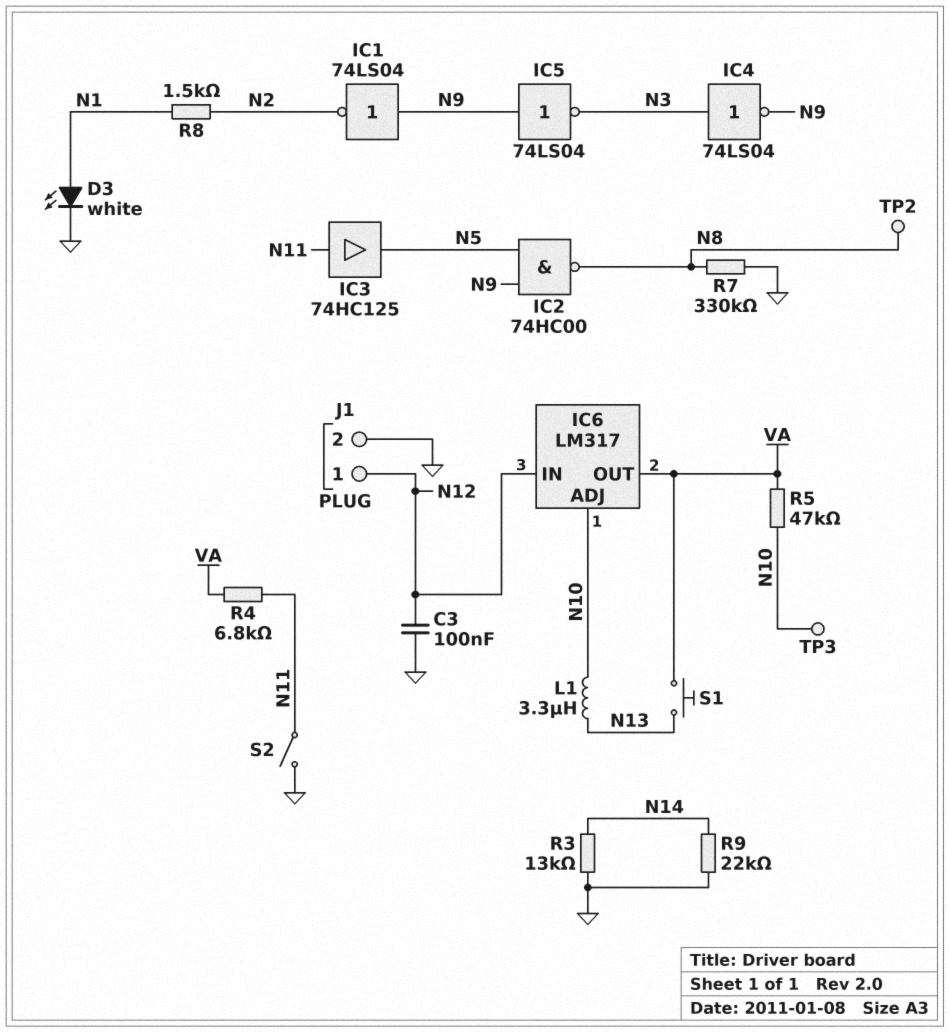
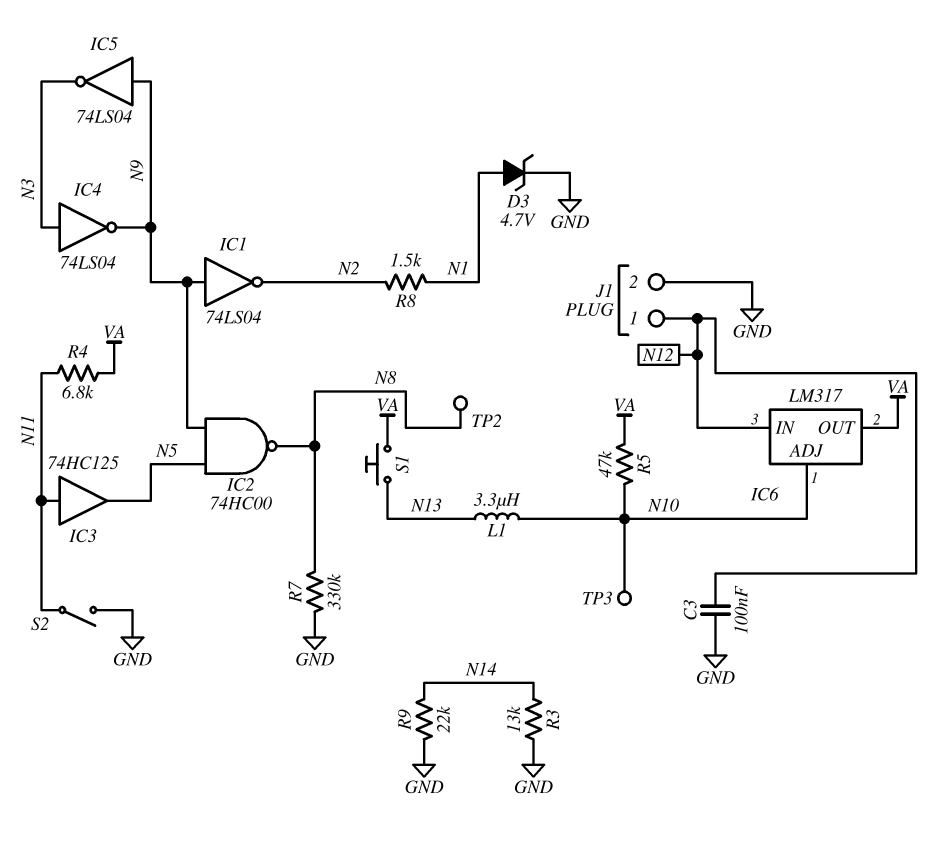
D3: LED white (A N1, K GND) -> zener 4.7V (A N1, K GND)

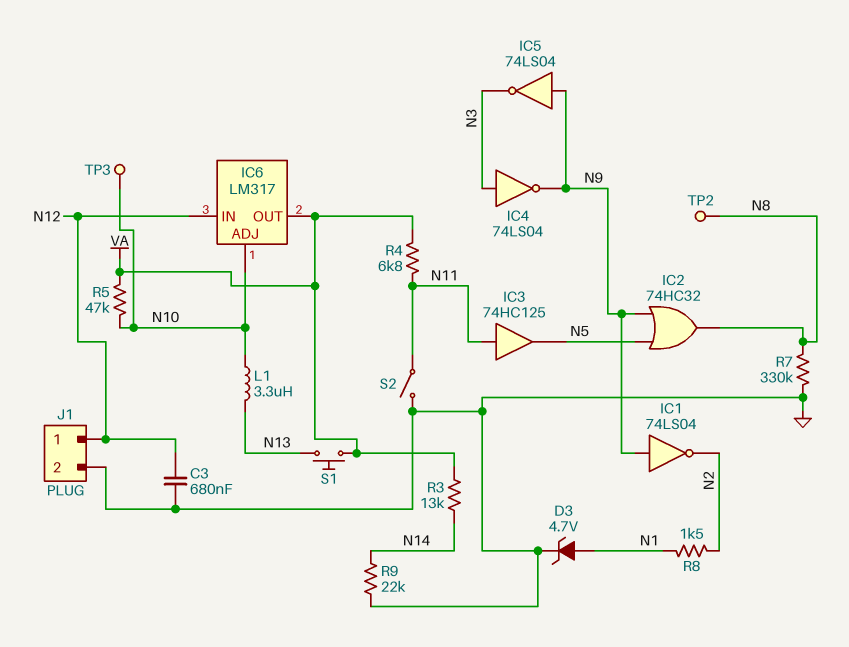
C3: 100nF (GND, N12) -> 680nF (GND, N12)
IC2: NAND 74HC00 (in N5, in N9, out N8) -> OR 74HC32 (in N5, in N9, out N8)
R3: 13k (GND, N14) -> 13k (N14, VA)

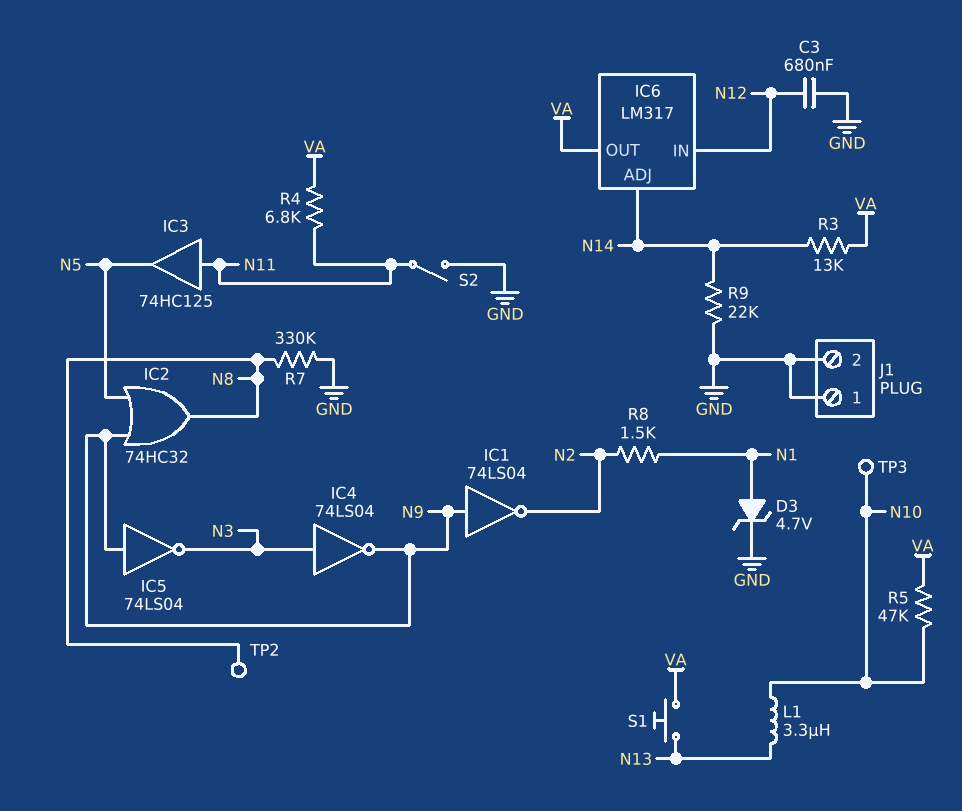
IC6 pin ADJ: N10 -> N14
J1 pin 1: N12 -> GND

